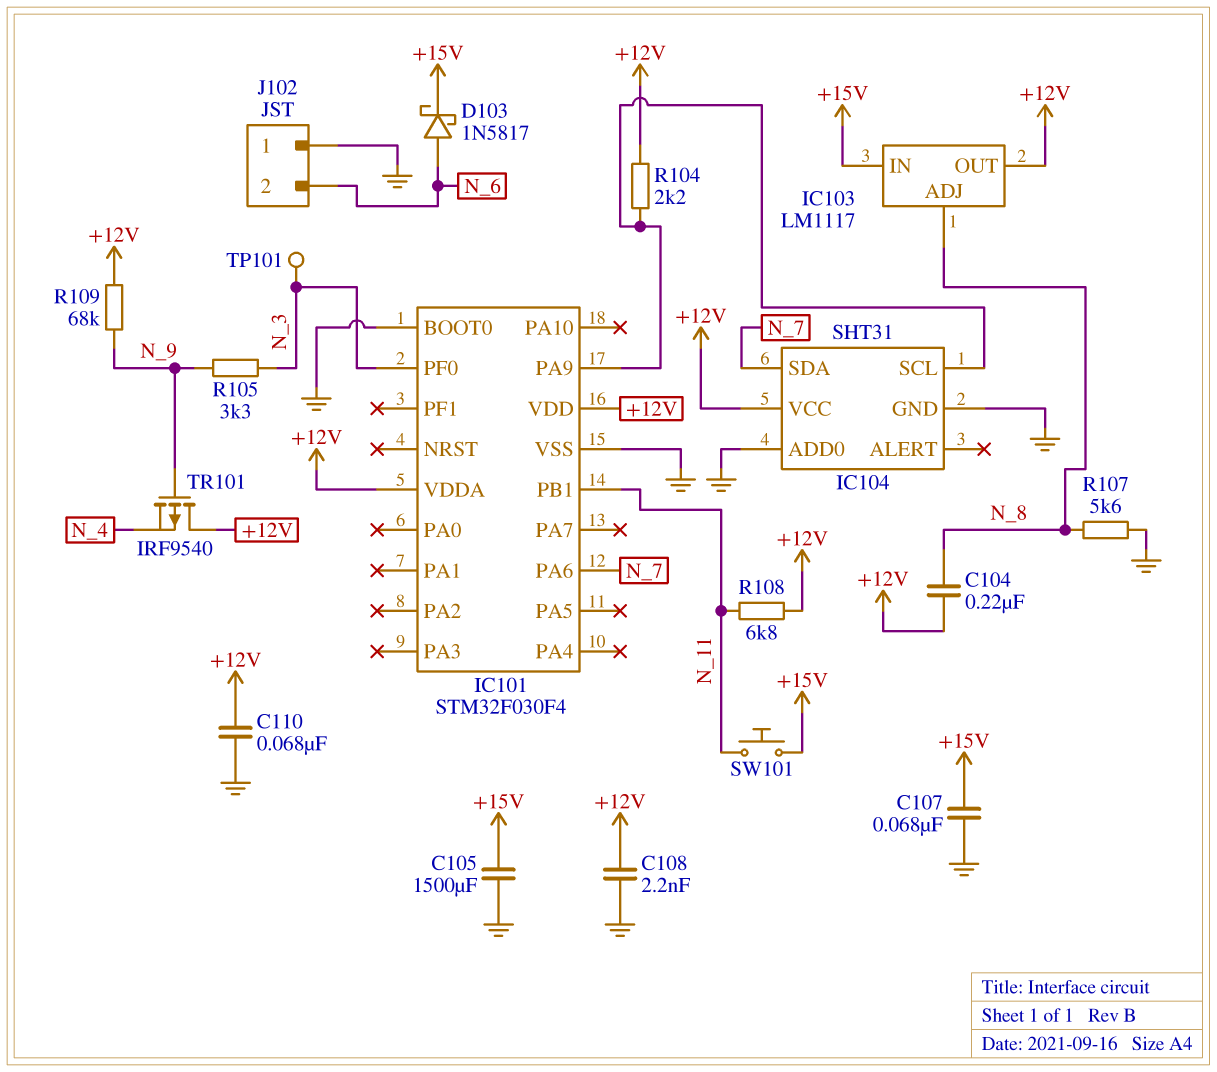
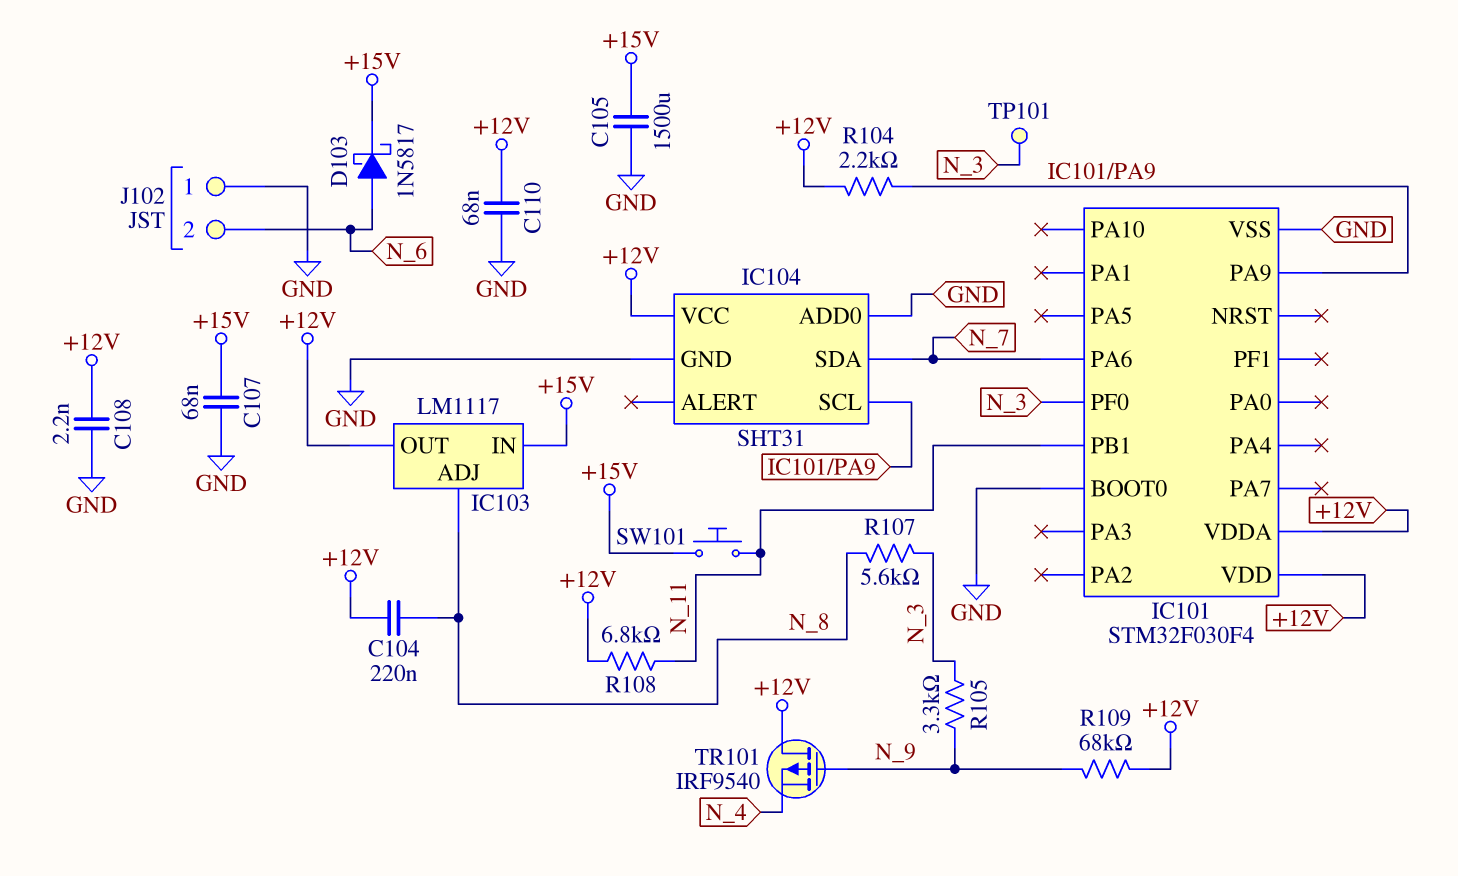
R107: 5.6k (GND, N_8) -> 5.6k (N_3, N_8)

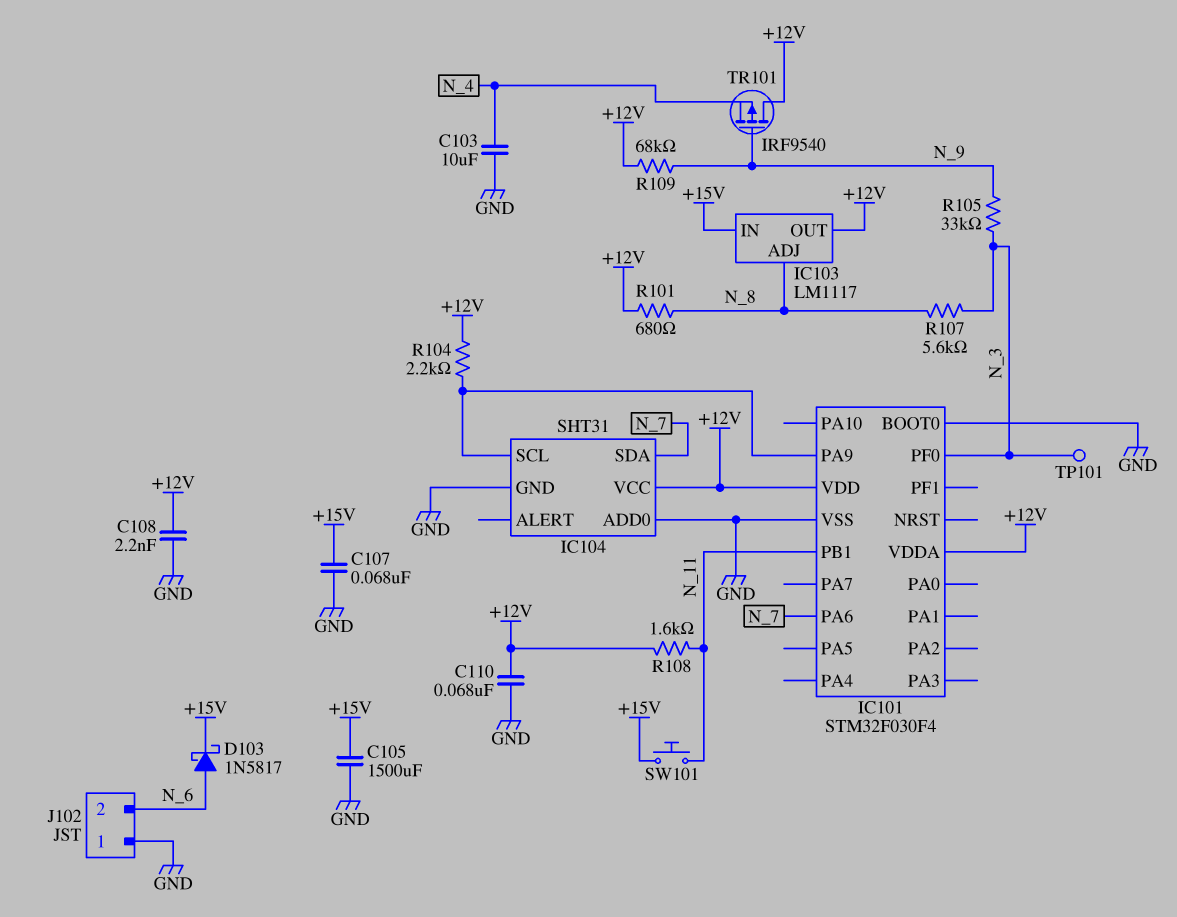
C103: none -> 10uF (GND, N_4)
C104: 220nF (+12V, N_8) -> none
R101: none -> 680 (+12V, N_8)
R105: 3.3k (N_3, N_9) -> 33k (N_3, N_9)
R108: 6.8k (+12V, N_11) -> 1.6k (+12V, N_11)

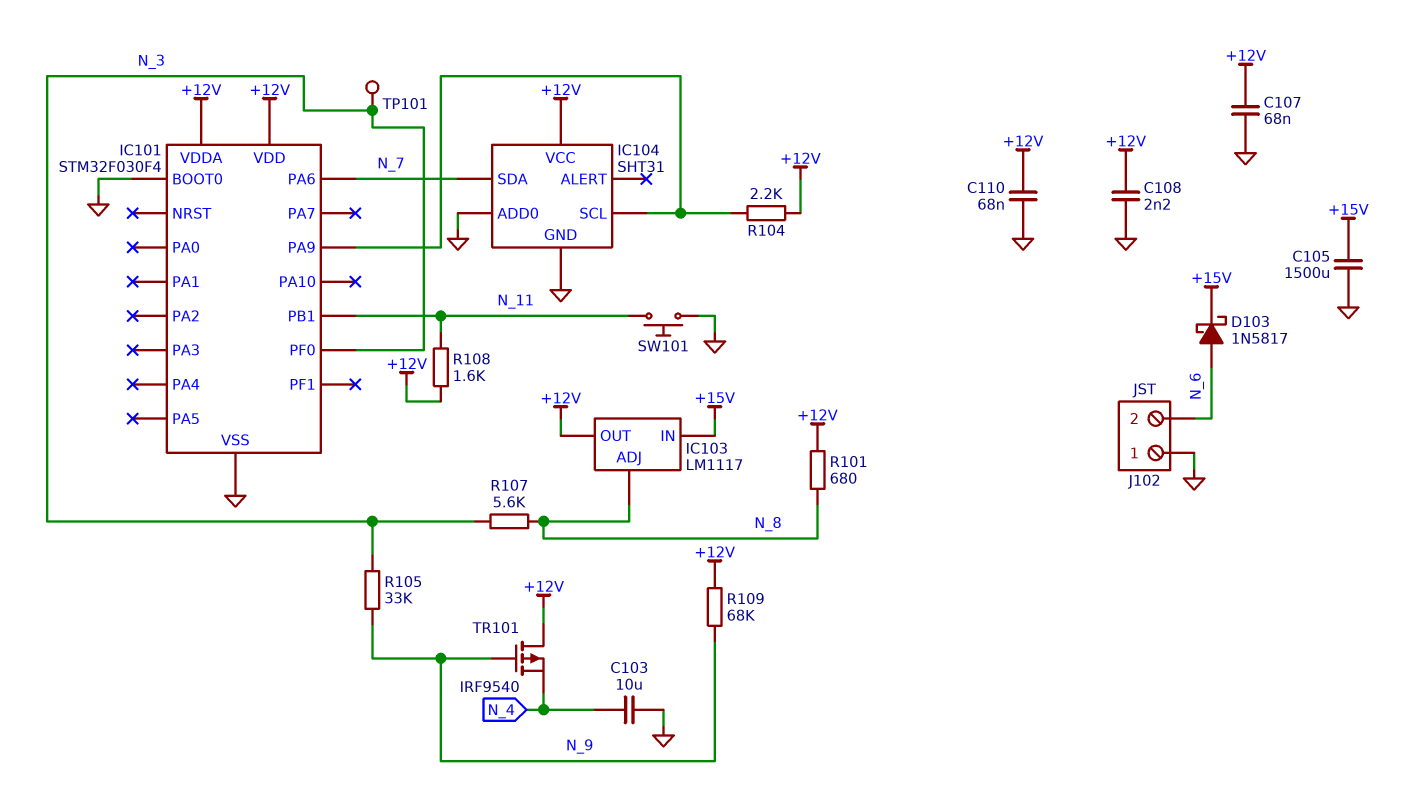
C107: 68nF (+15V, GND) -> 68nF (+12V, GND)
SW101: button (+15V, N_11) -> button (GND, N_11)

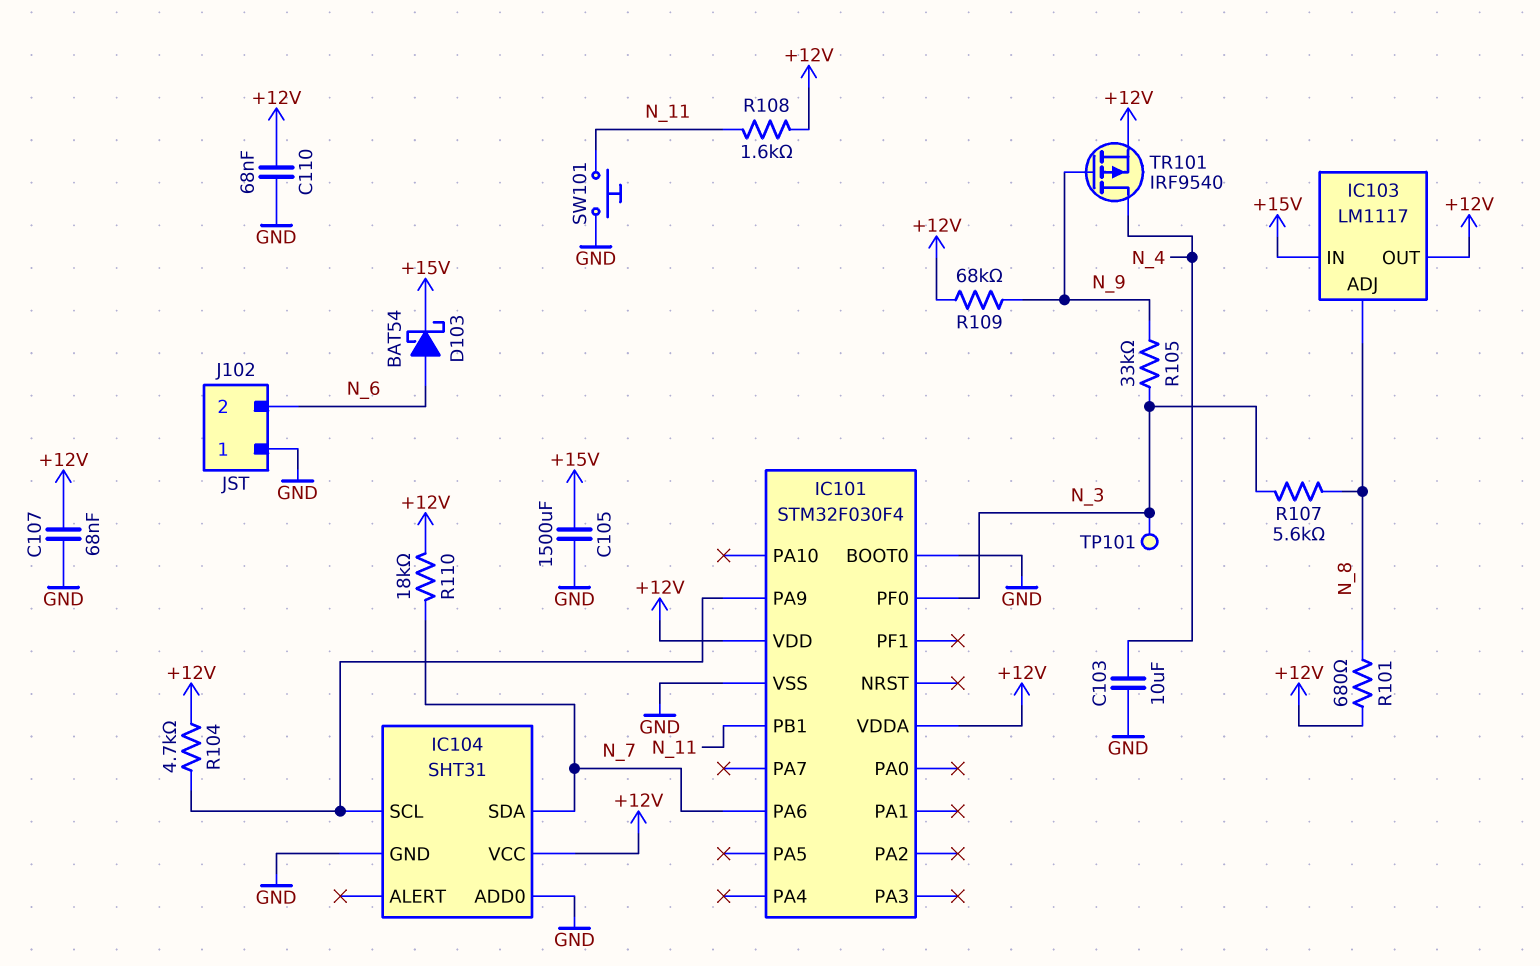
C108: 2.2nF (+12V, GND) -> none
D103: schottky 1N5817 (A N_6, K +15V) -> schottky BAT54 (A N_6, K +15V)
R104: 2.2k (+12V, IC101/PA9) -> 4.7k (+12V, IC101/PA9)
R110: none -> 18k (+12V, N_7)
TR101: PMOS IRF9540 (G N_9, D +12V, S N_4) -> PMOS IRF9540 (G N_9, D N_4, S +12V)

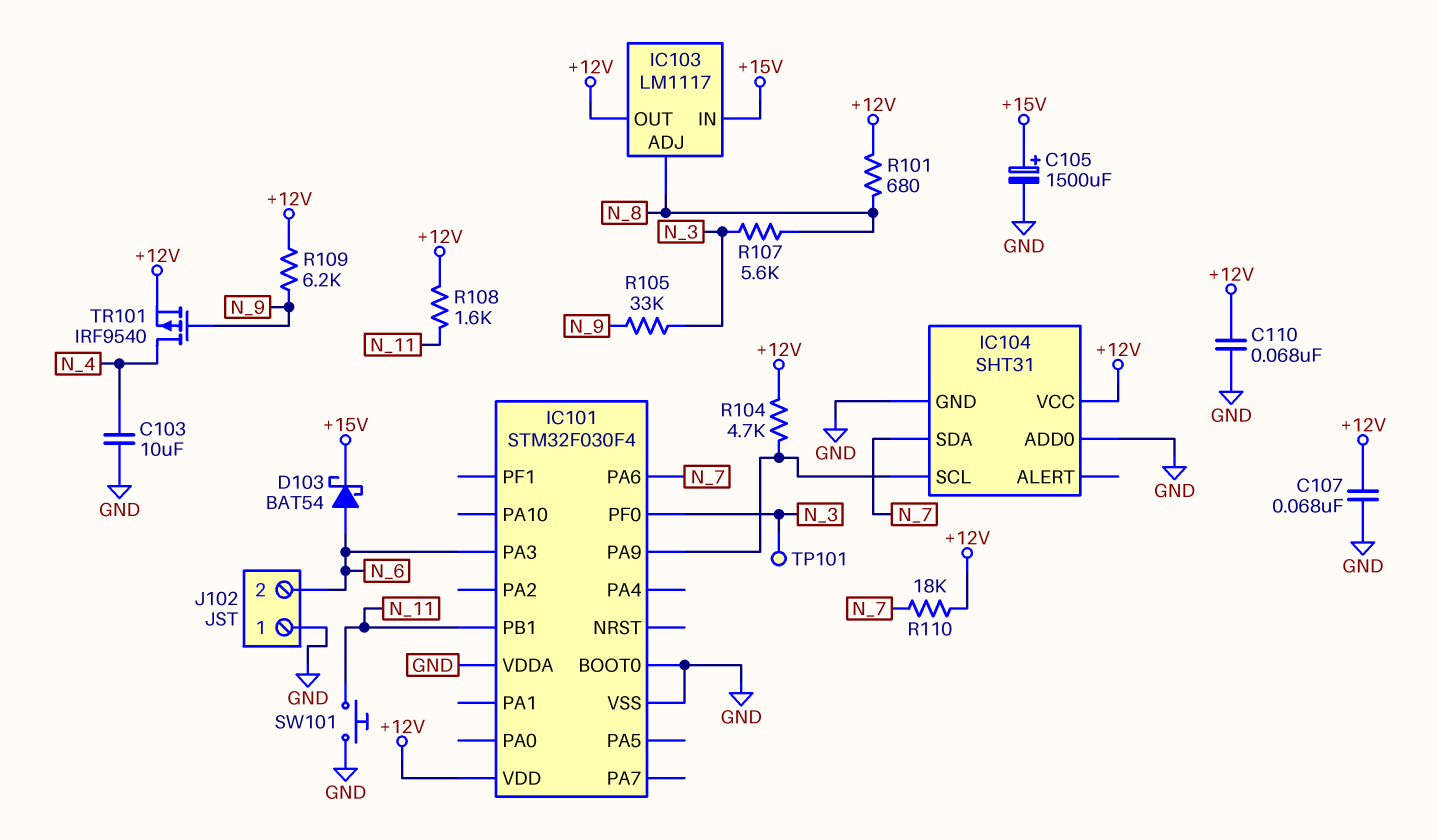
C105: 1500uF (+15V, GND) -> 1500uF (plus +15V, minus GND)
IC101 pin PA3: none -> N_6
IC101 pin VDDA: +12V -> GND
R109: 68k (+12V, N_9) -> 6.2k (+12V, N_9)

